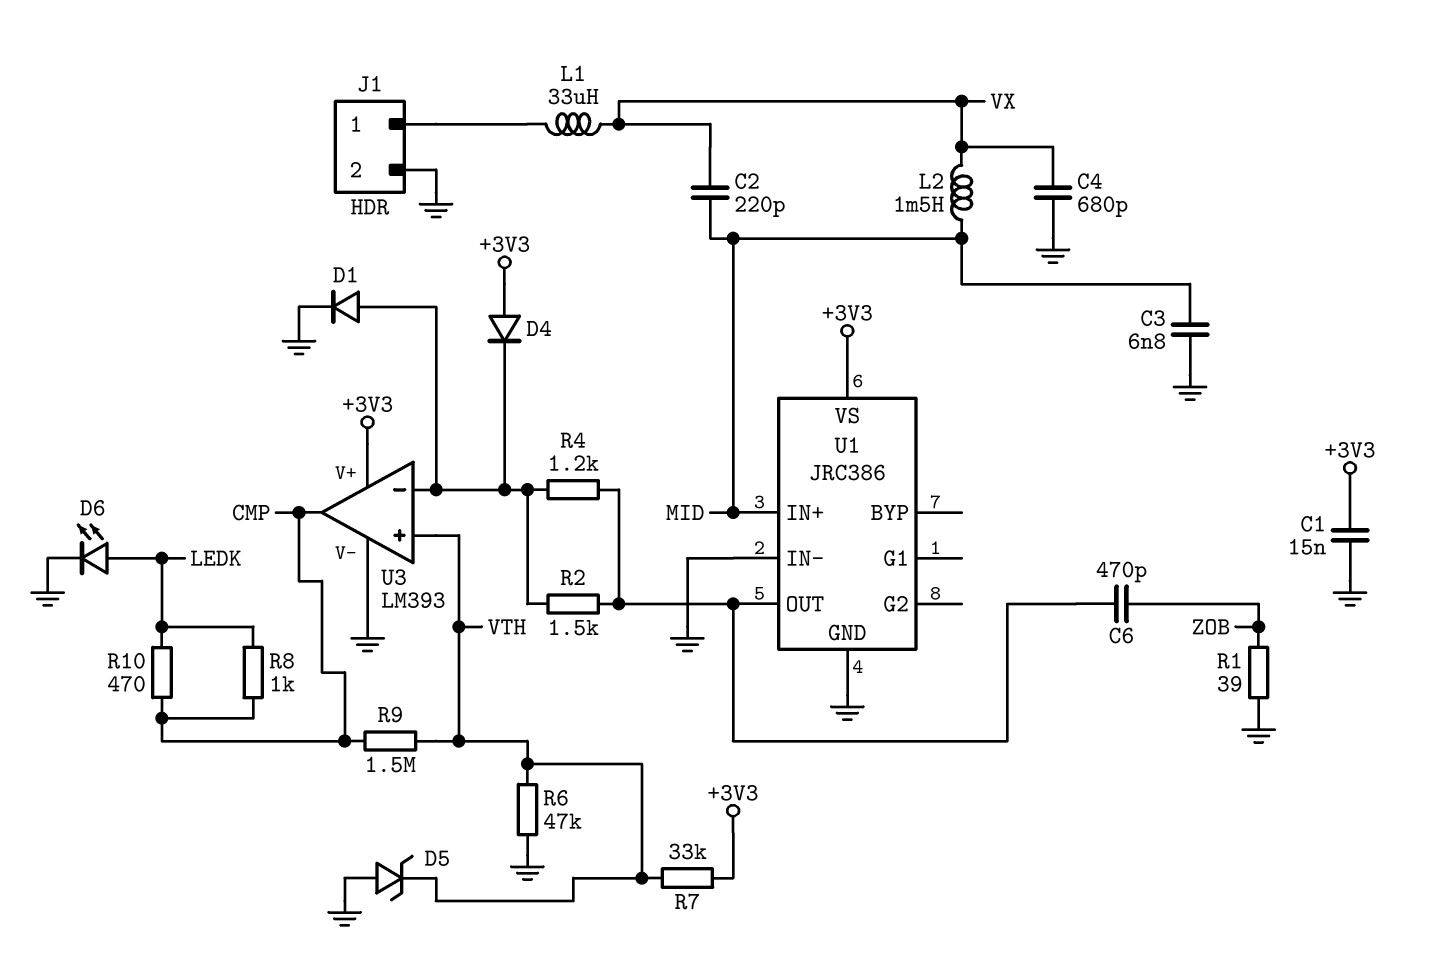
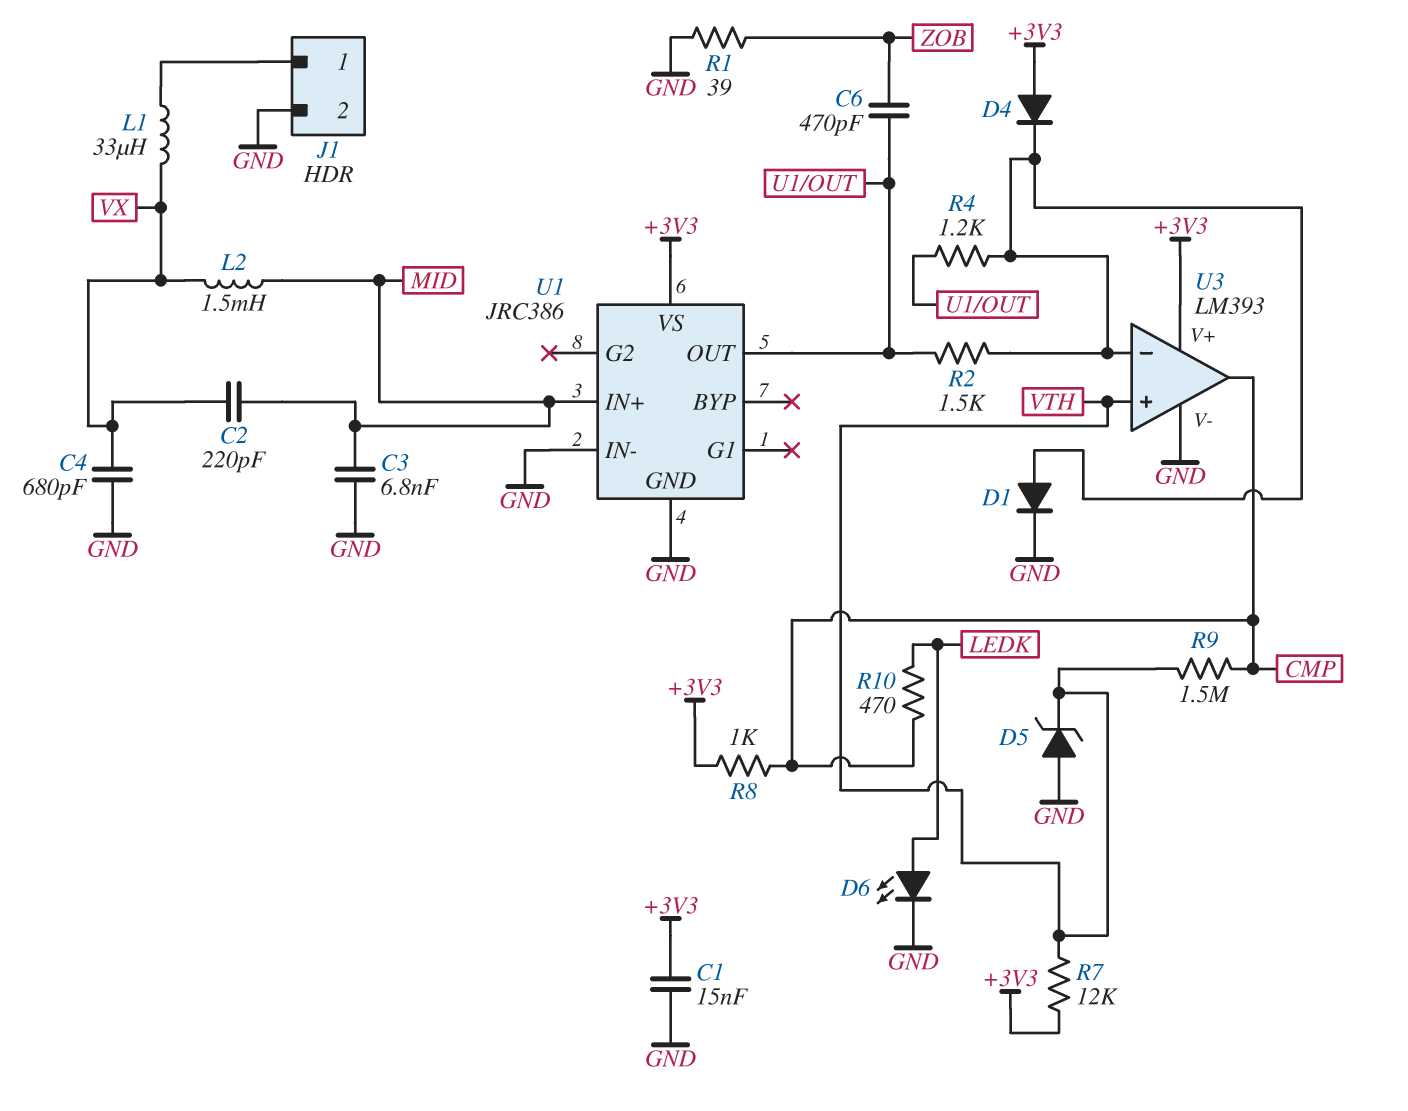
R6: 47k (GND, VTH) -> none
R7: 33k (+3V3, VTH) -> 12k (+3V3, VTH)
R8: 1k (CMP, LEDK) -> 1k (+3V3, CMP)

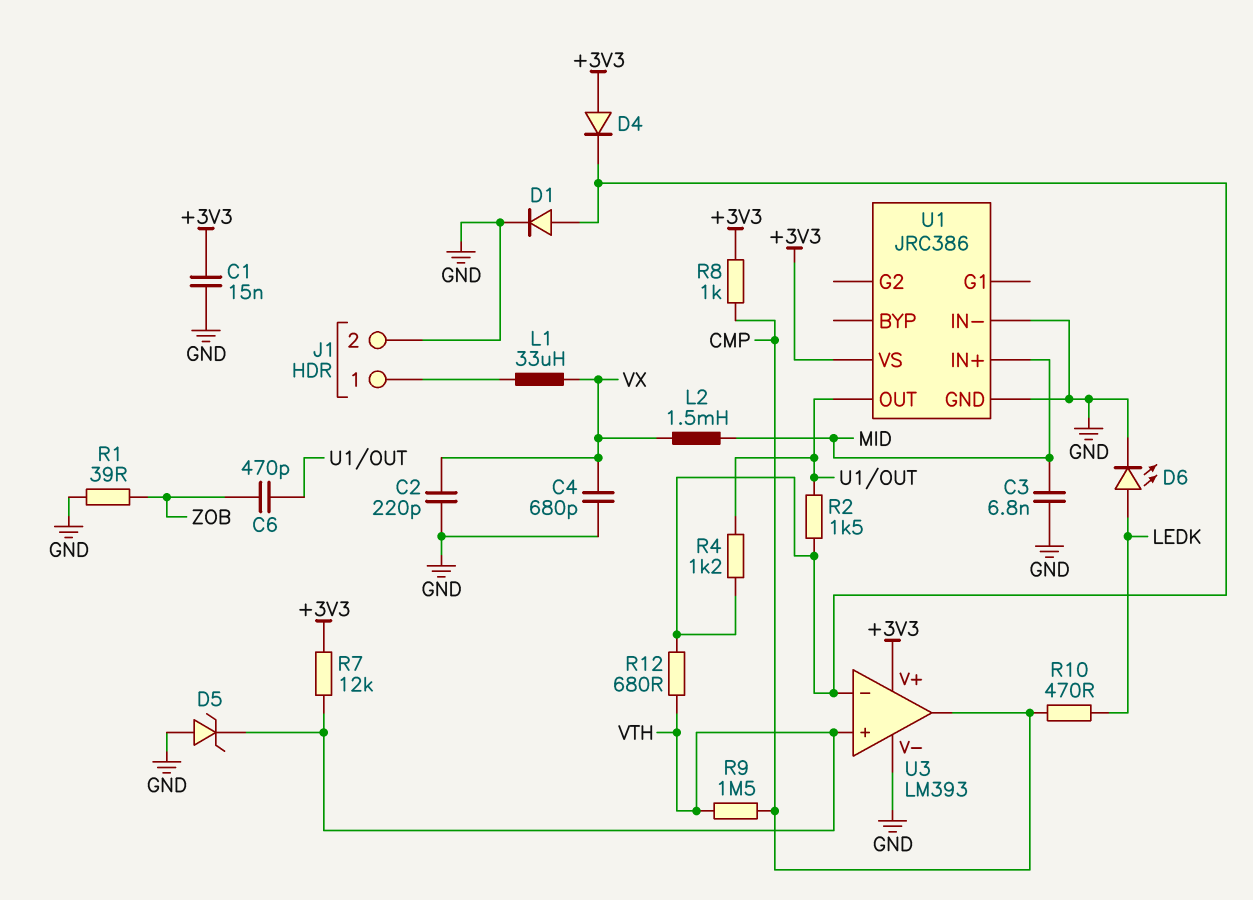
C2: 220pF (MID, VX) -> 220pF (GND, VX)
R12: none -> 680 (U3/in-, VTH)

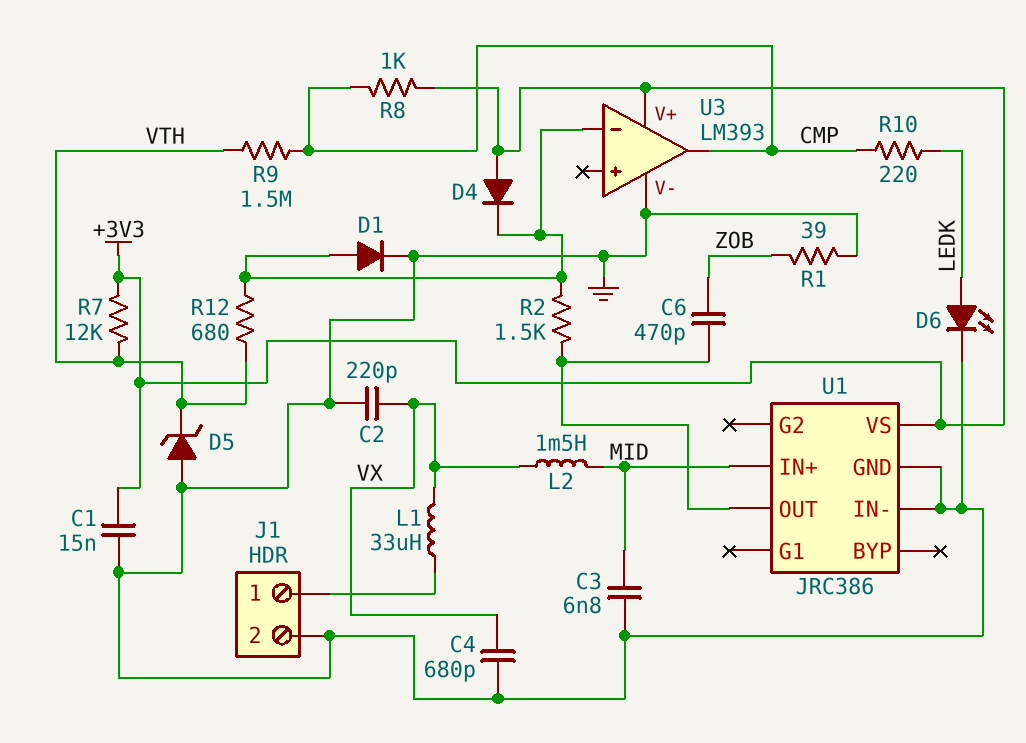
R4: 1.2k (U1/OUT, U3/in-) -> none
R10: 470 (CMP, LEDK) -> 220 (CMP, LEDK)
U3 pin in+: VTH -> none

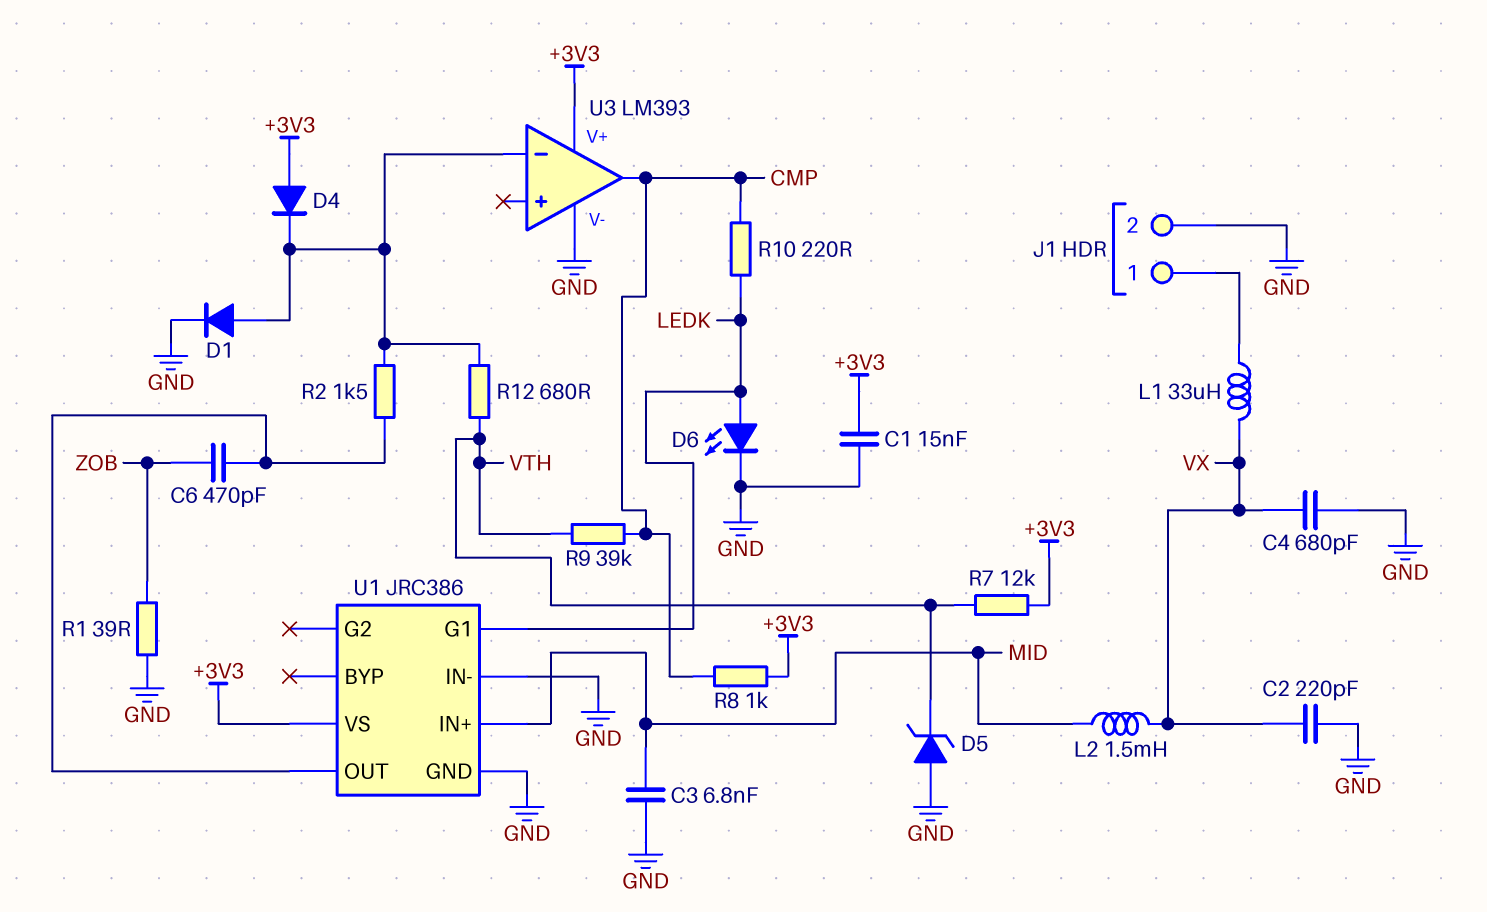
R9: 1.5M (CMP, VTH) -> 39k (CMP, VTH)
U1 pin G1: none -> LEDK

